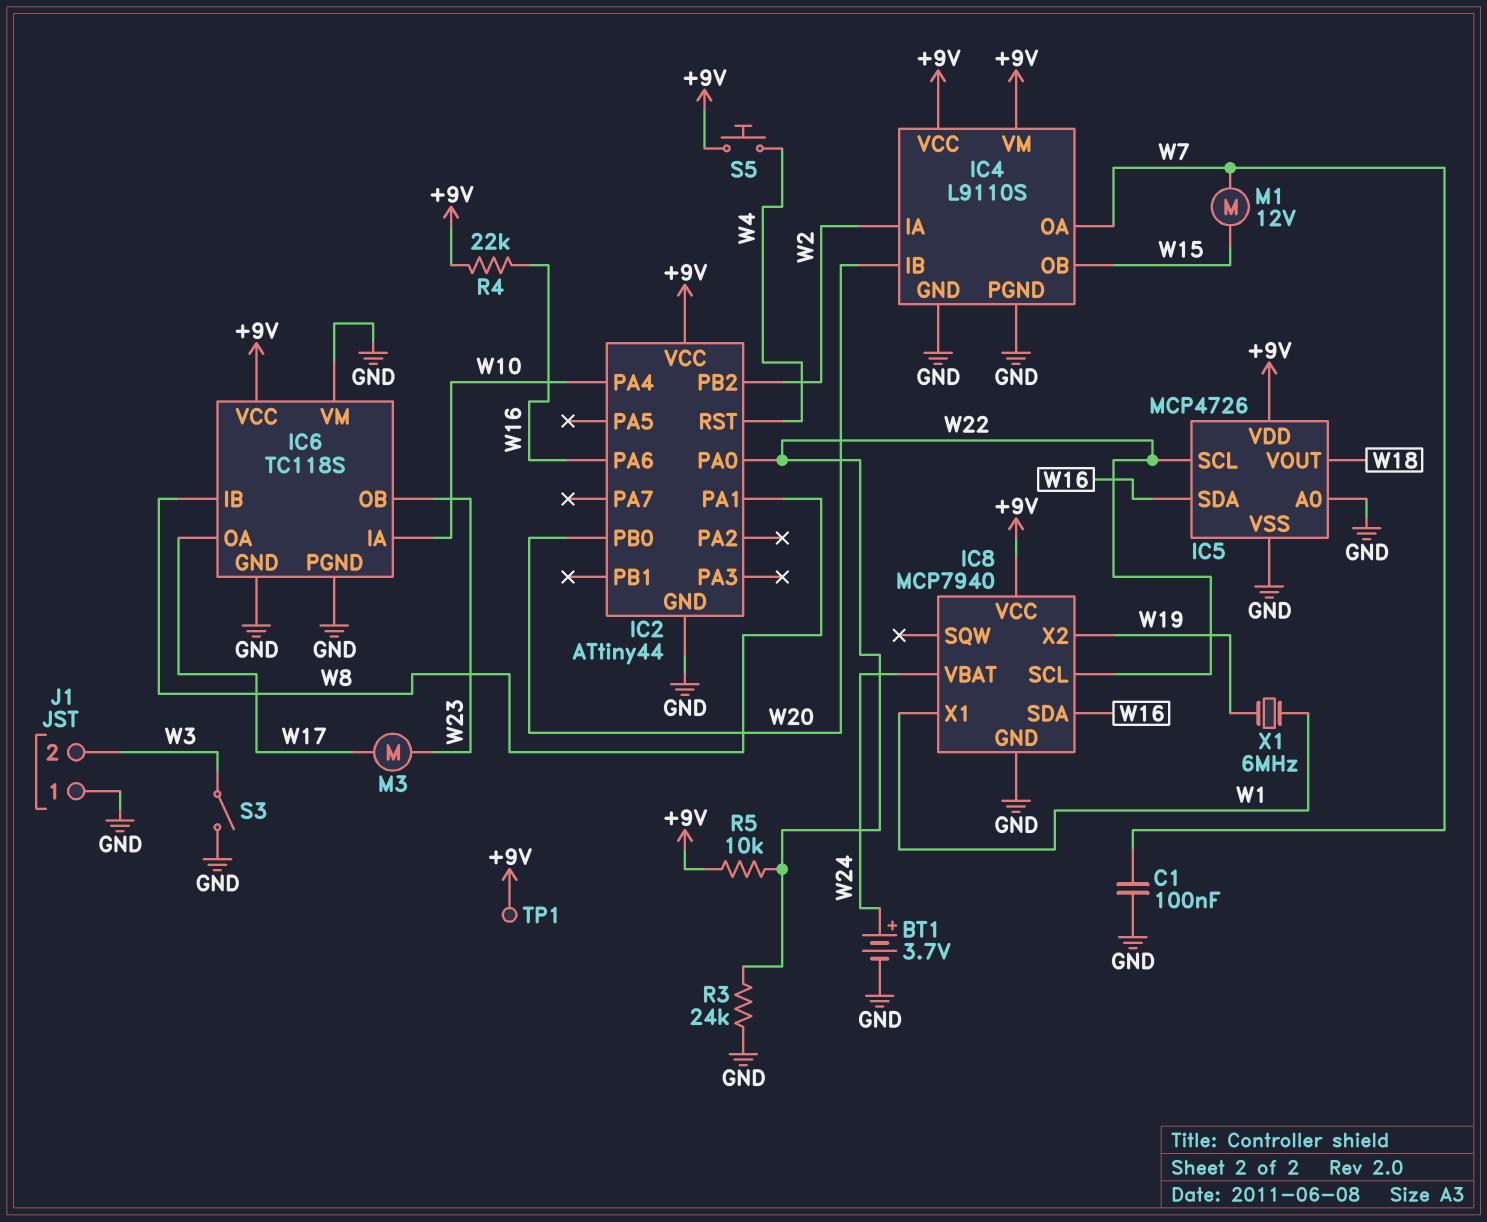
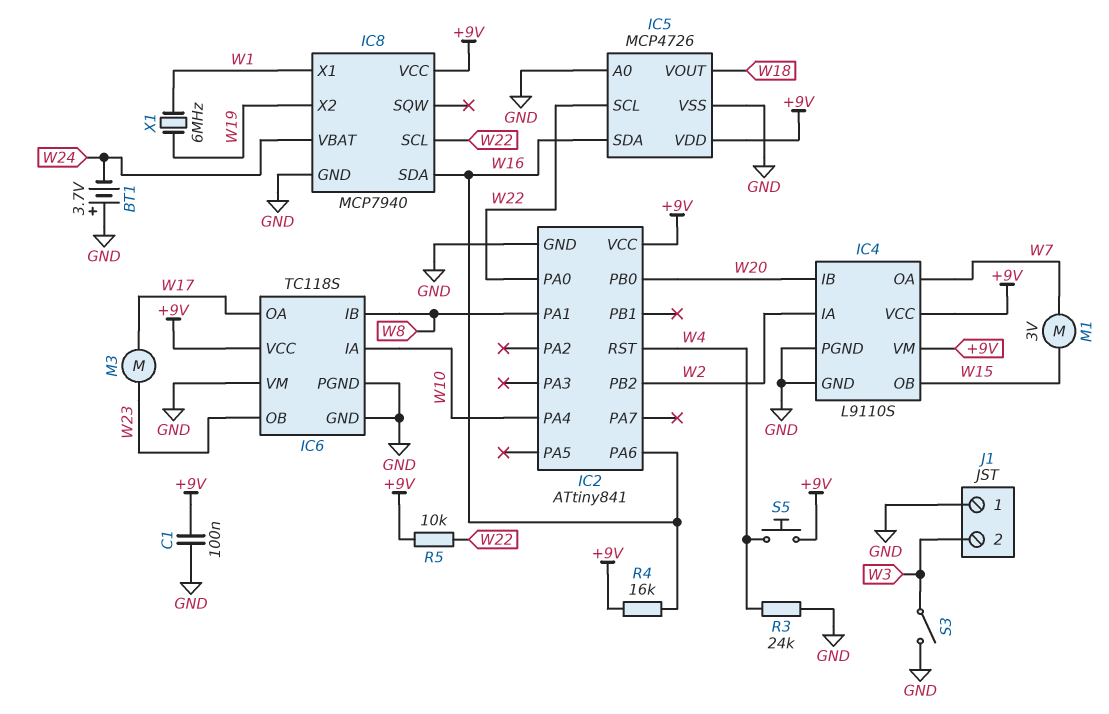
BT1: 3.7V (plus W24, minus GND) -> 3.7V (plus GND, minus W24)
C1: 100nF (GND, W7) -> 100nF (+9V, GND)
IC2: ATtiny44 -> ATtiny841
M1: motor 12V (W7, W15) -> motor 3V (W7, W15)
R3: 24k (GND, W22) -> 24k (GND, W4)
R4: 22k (+9V, W16) -> 16k (+9V, W16)
TP1: test point (+9V) -> none

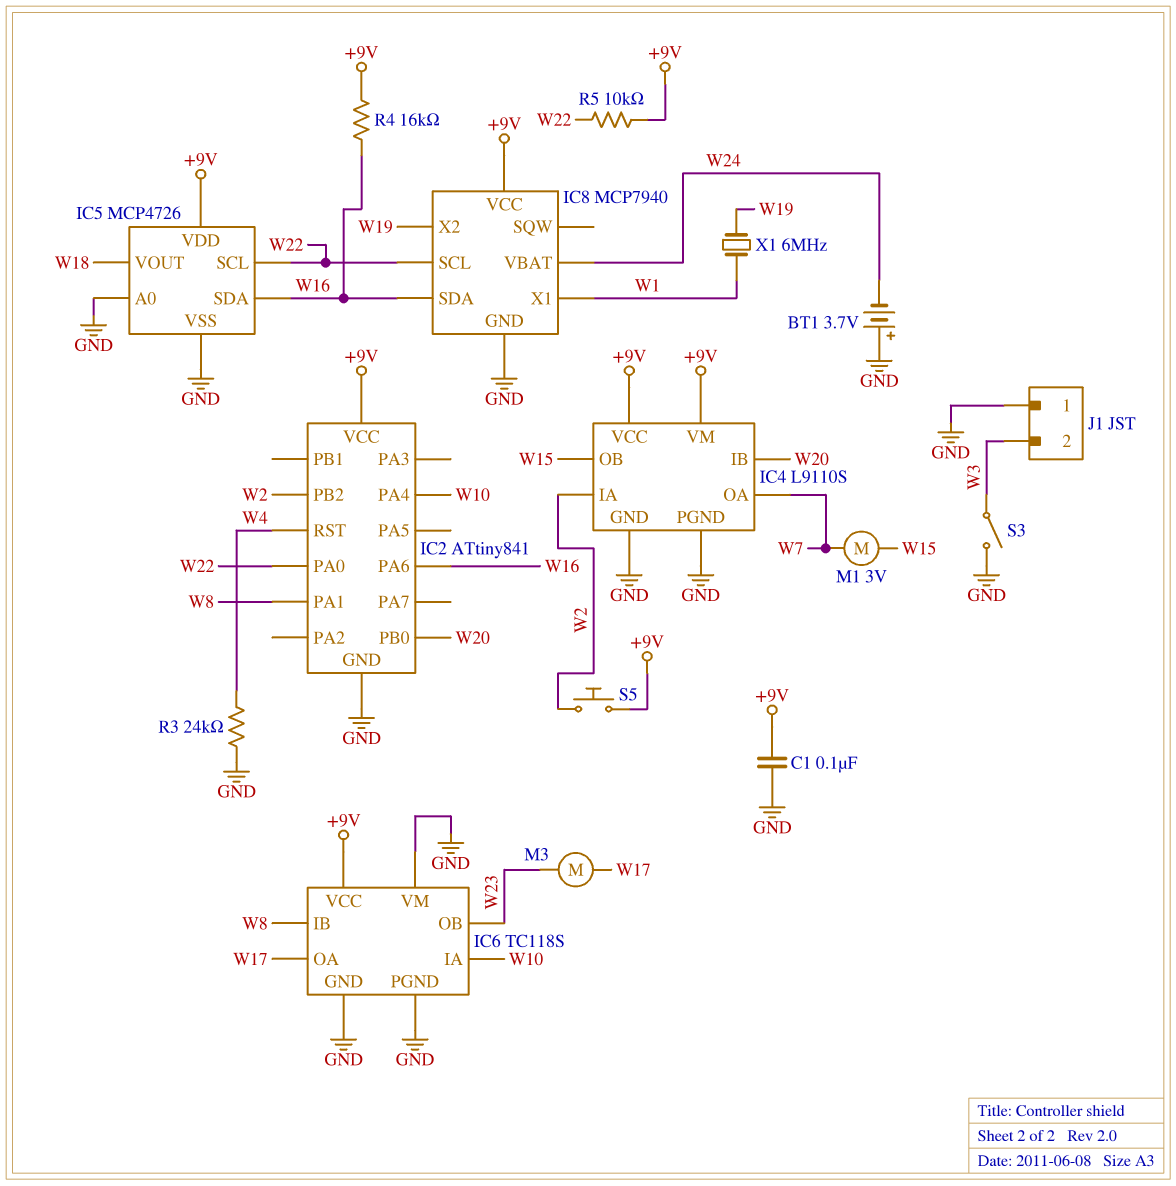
S5: button (+9V, W4) -> button (+9V, W2)

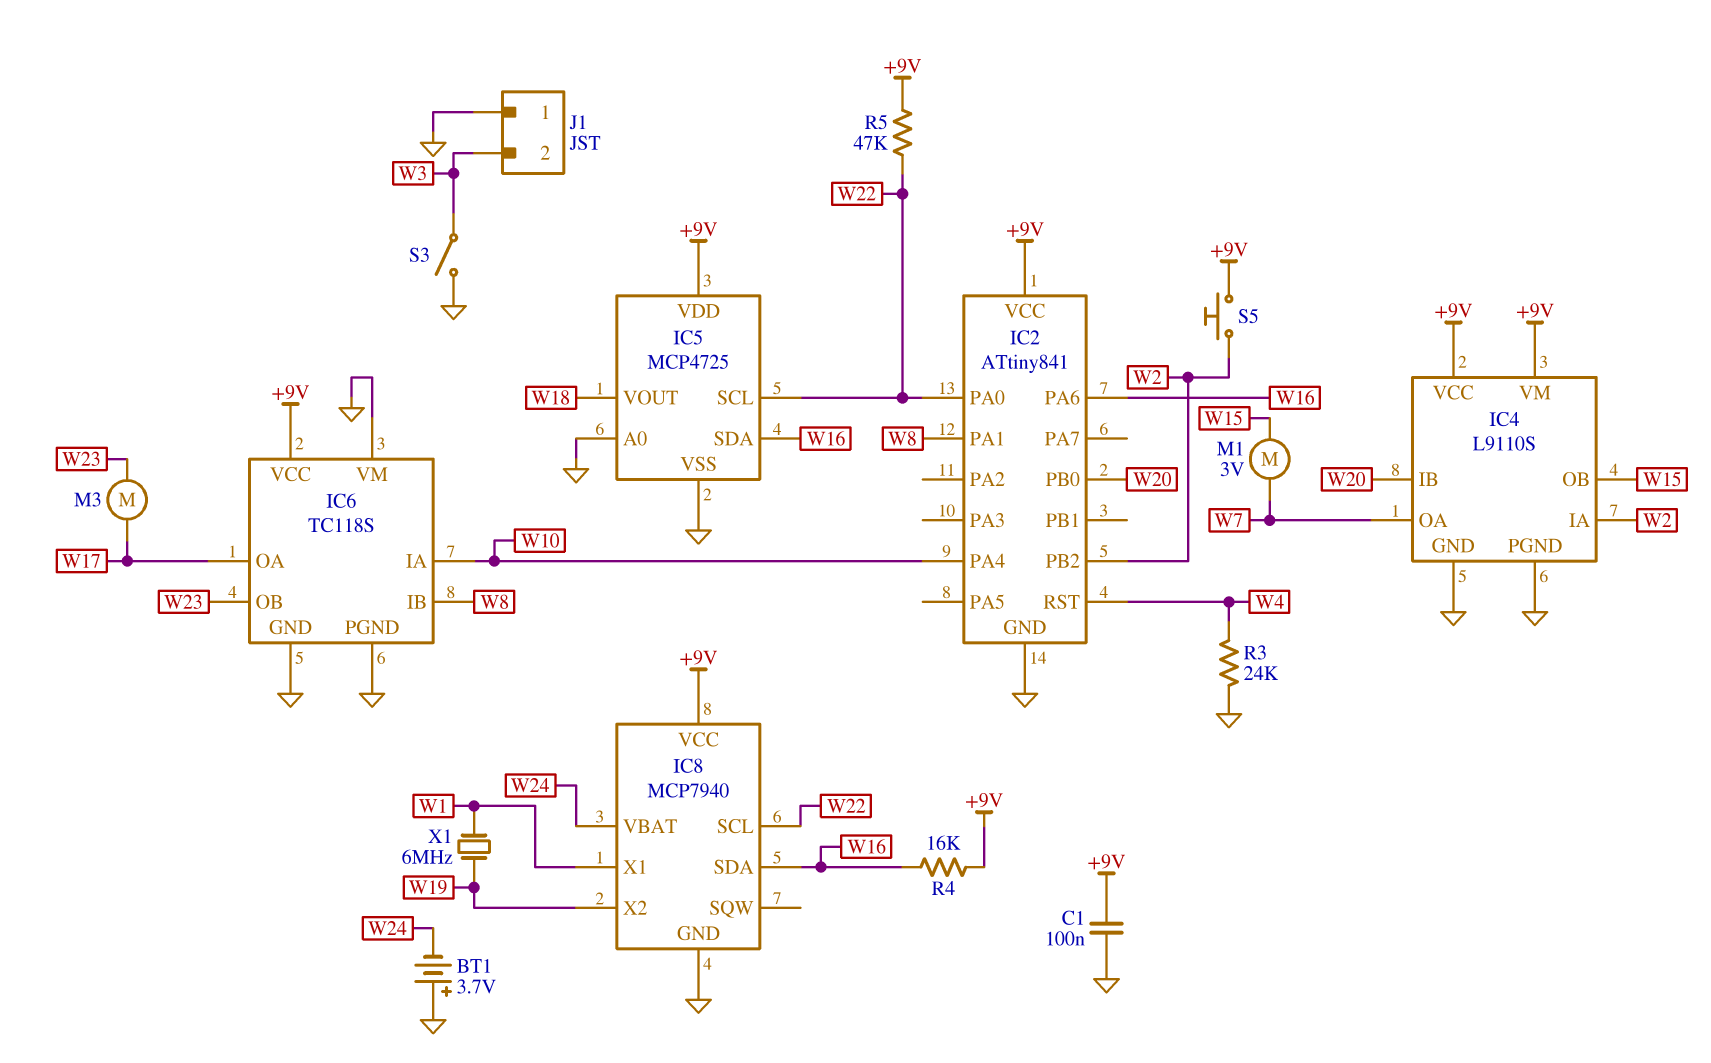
IC5: MCP4726 -> MCP4725
R5: 10k (+9V, W22) -> 47k (+9V, W22)

